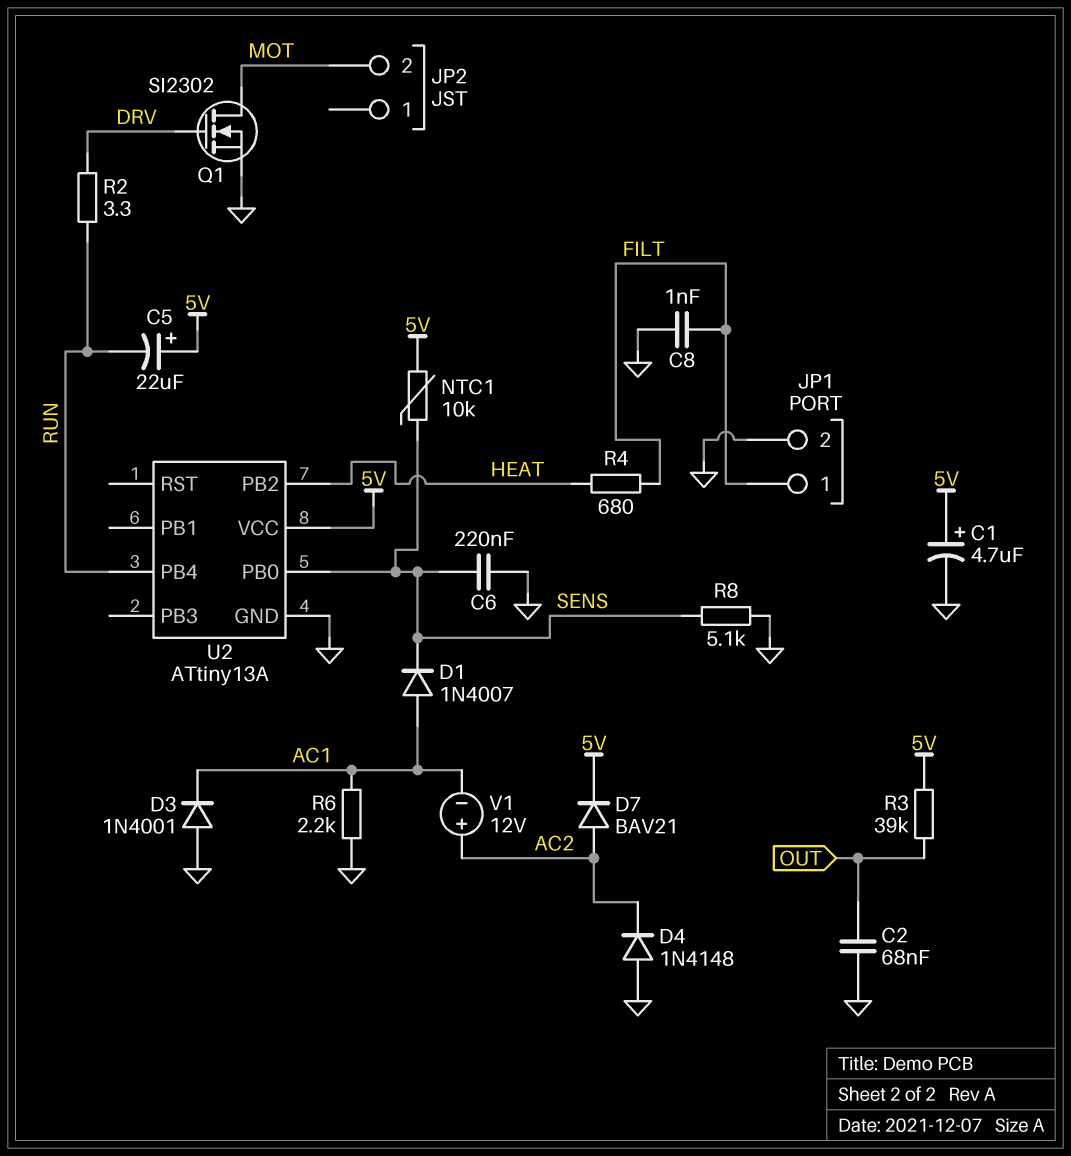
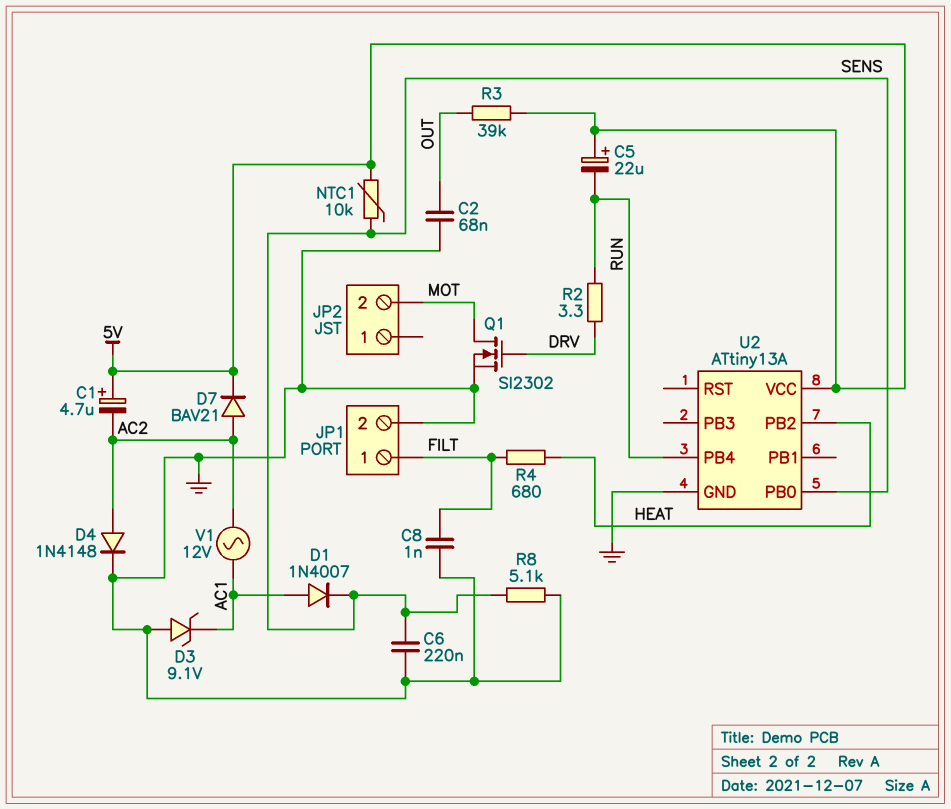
C1: 4.7uF (plus 5V, minus GND) -> 4.7uF (plus 5V, minus AC2)
D3: diode 1N4001 (A GND, K AC1) -> zener 9.1V (A GND, K AC1)
D4: diode 1N4148 (A GND, K AC2) -> diode 1N4148 (A AC2, K GND)
R6: 2.2k (AC1, GND) -> none
V1: 12V (plus AC2, minus AC1) -> AC 12V (AC1, AC2)

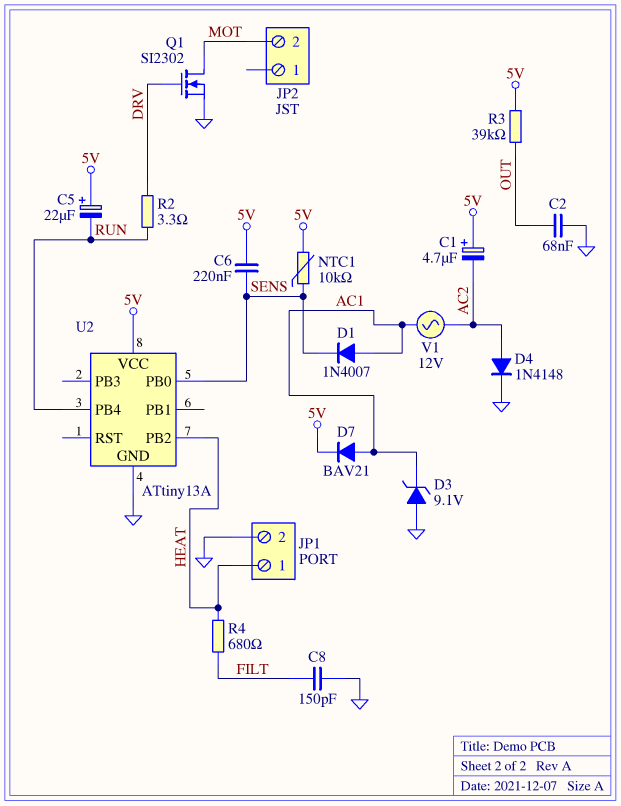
C6: 220nF (GND, SENS) -> 220nF (5V, SENS)
C8: 1nF (FILT, GND) -> 150pF (FILT, GND)
D7: diode BAV21 (A AC2, K 5V) -> diode BAV21 (A AC1, K 5V)
JP1 pin 1: FILT -> HEAT
R8: 5.1k (GND, SENS) -> none

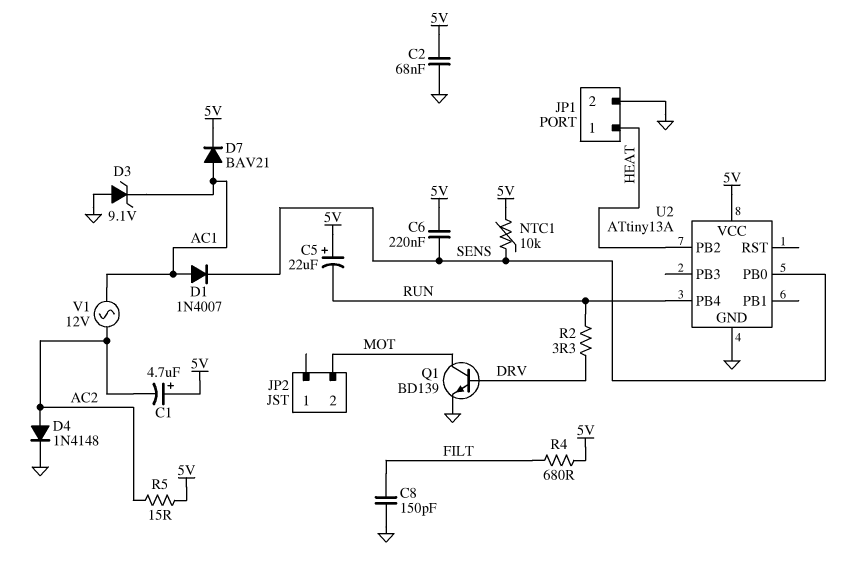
C2: 68nF (GND, OUT) -> 68nF (5V, GND)
Q1: NMOS SI2302 (G DRV, D MOT, S GND) -> NPN BD139 (B DRV, C MOT, E GND)
R3: 39k (5V, OUT) -> none
R4: 680 (FILT, HEAT) -> 680 (5V, FILT)
R5: none -> 15 (5V, AC2)

